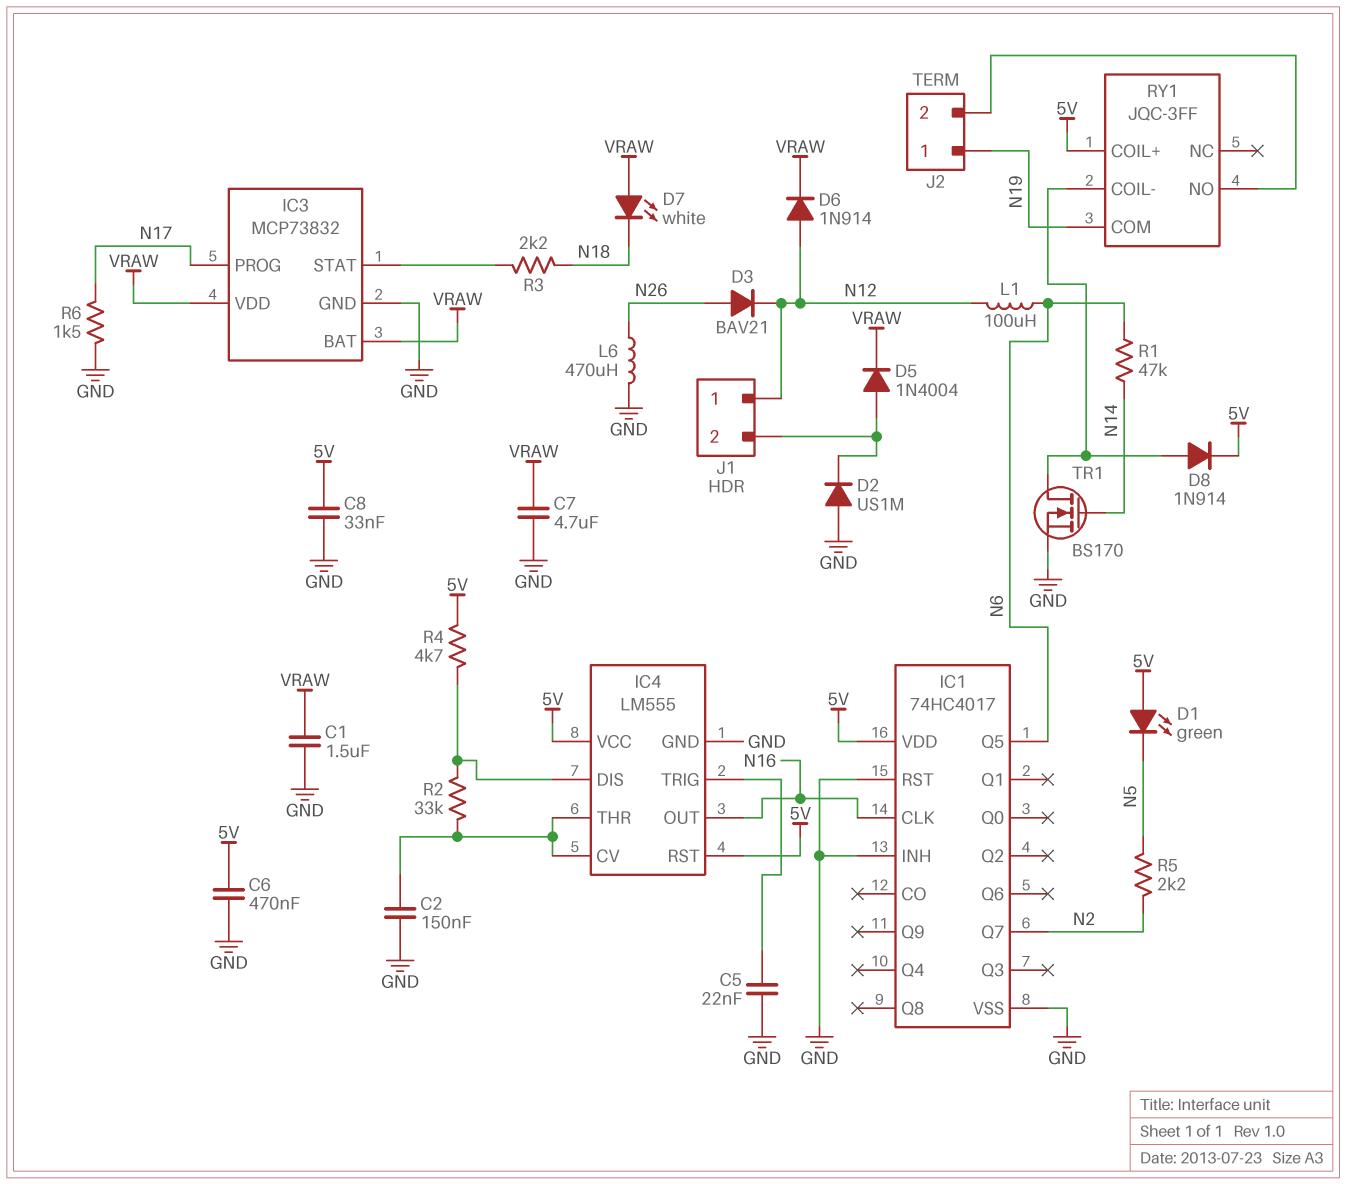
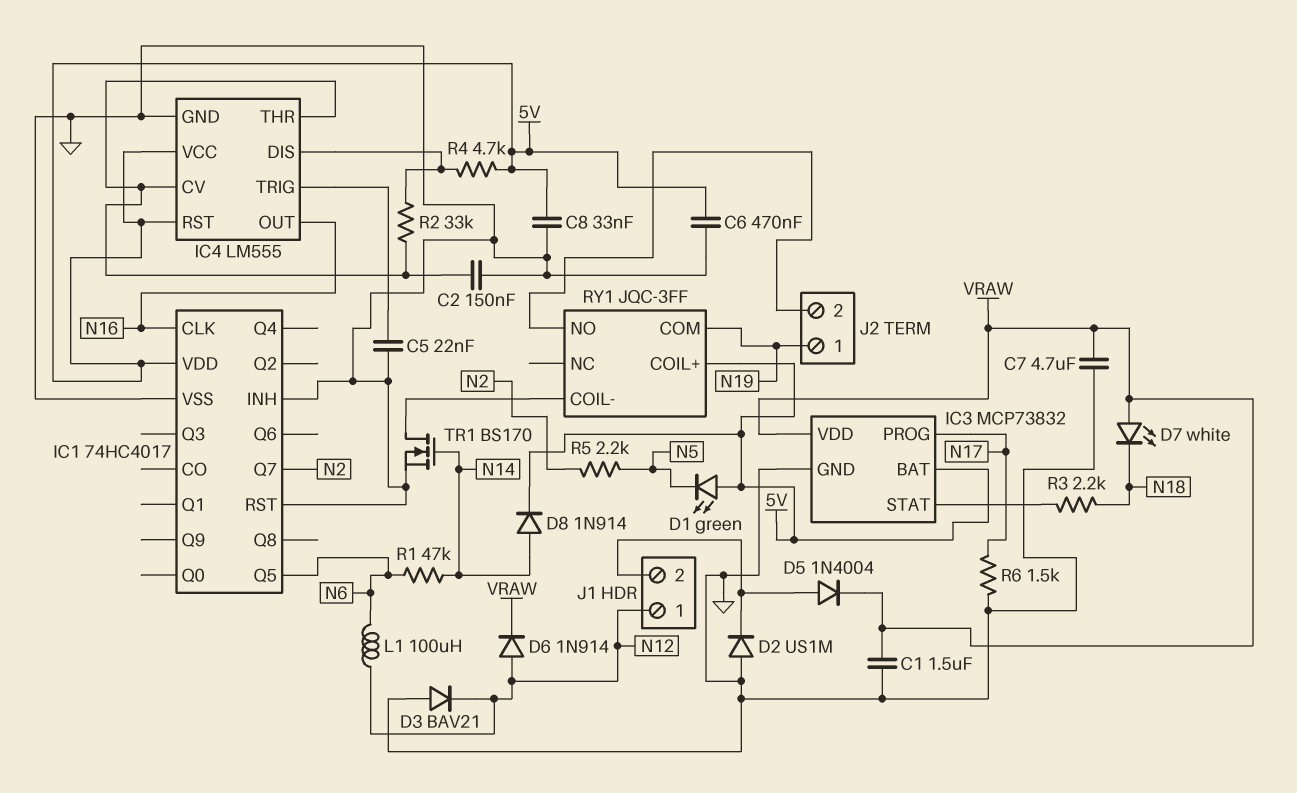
D3: diode BAV21 (A N26, K N12) -> diode BAV21 (A GND, K N12)
D8: diode 1N914 (A RY1/COIL-, K 5V) -> diode 1N914 (A N14, K 5V)
IC3 pin BAT: VRAW -> 5V
L6: 470uH (GND, N26) -> none

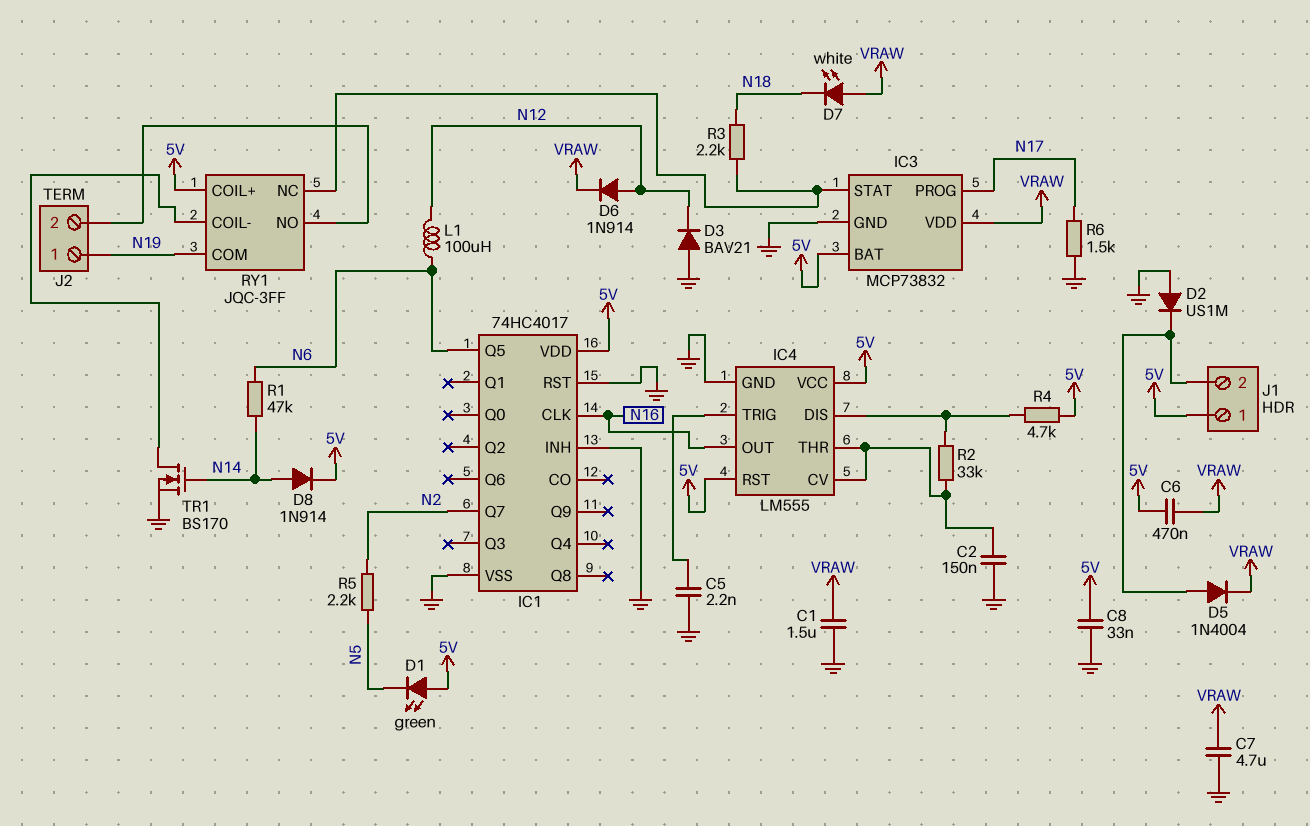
C5: 22nF (GND, IC4/TRIG) -> 2.2nF (GND, IC4/TRIG)
C6: 470nF (5V, GND) -> 470nF (5V, VRAW)
J1 pin 1: N12 -> 5V
RY1 pin NC: none -> IC3/STAT

